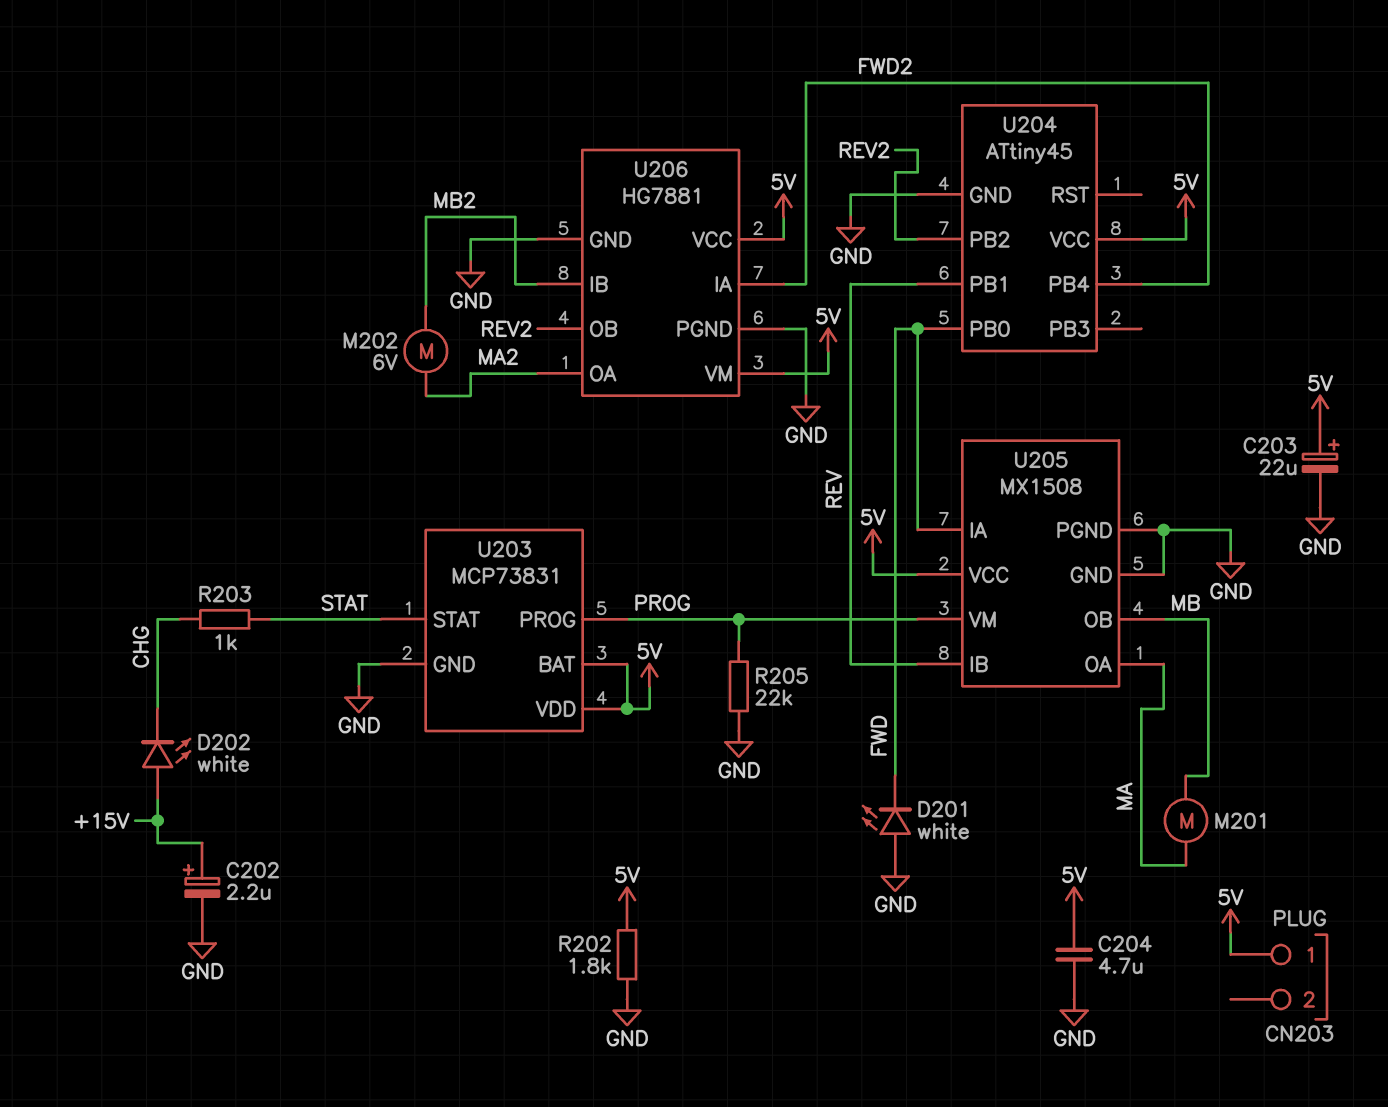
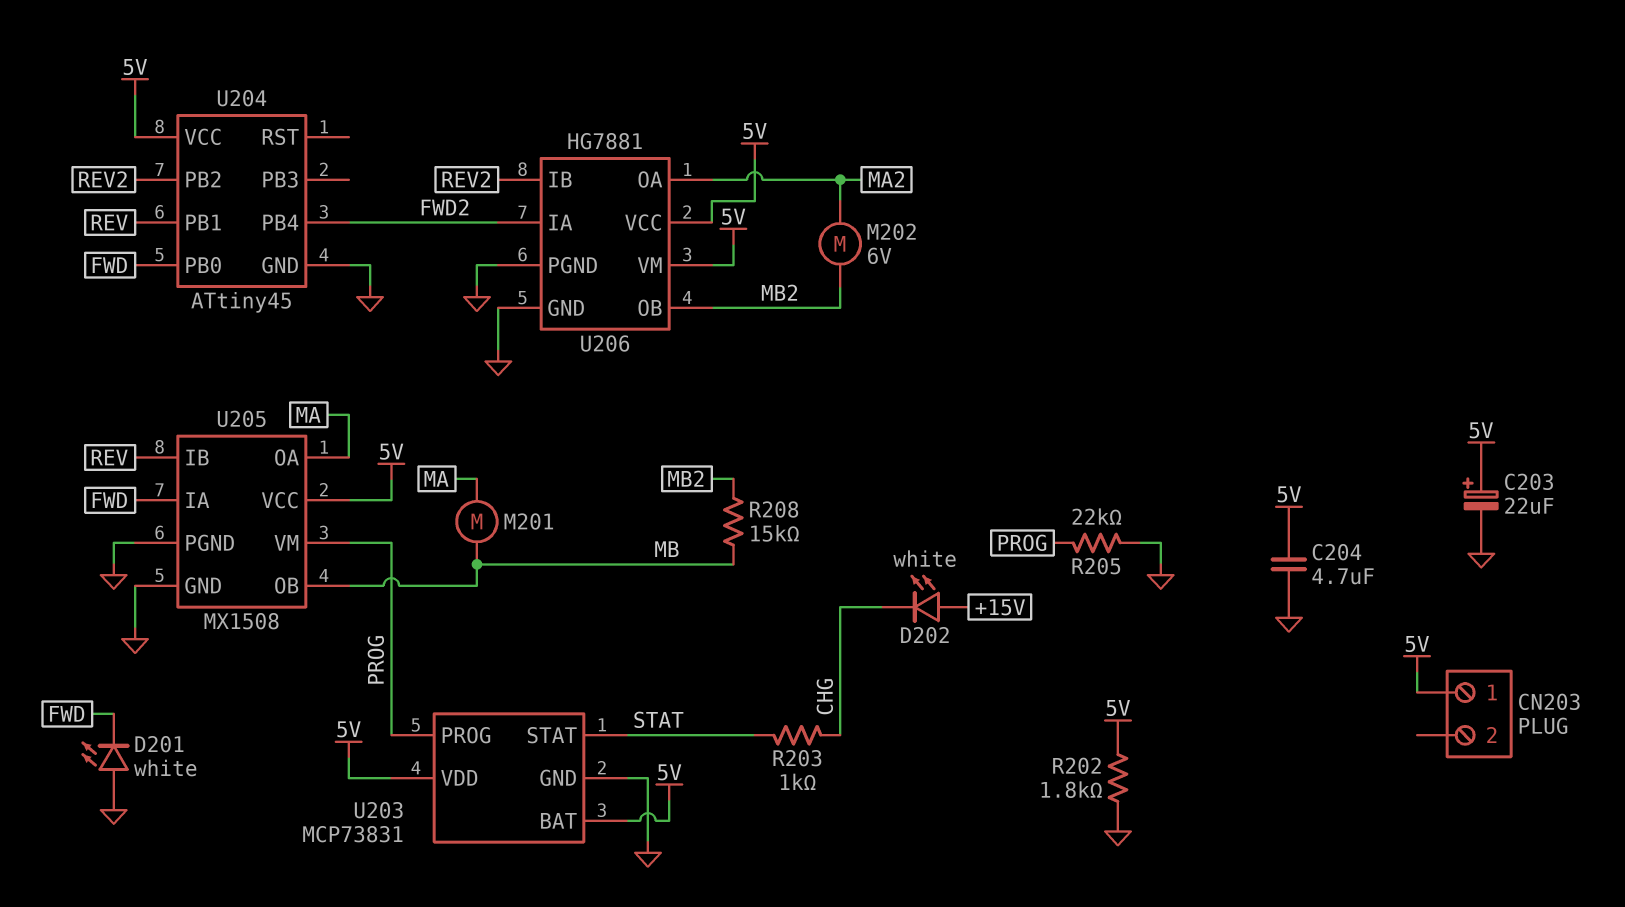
C202: 2.2uF (plus +15V, minus GND) -> none
R208: none -> 15k (MB, MB2)
U206 pin IB: MB2 -> REV2
U206 pin OB: REV2 -> MB2

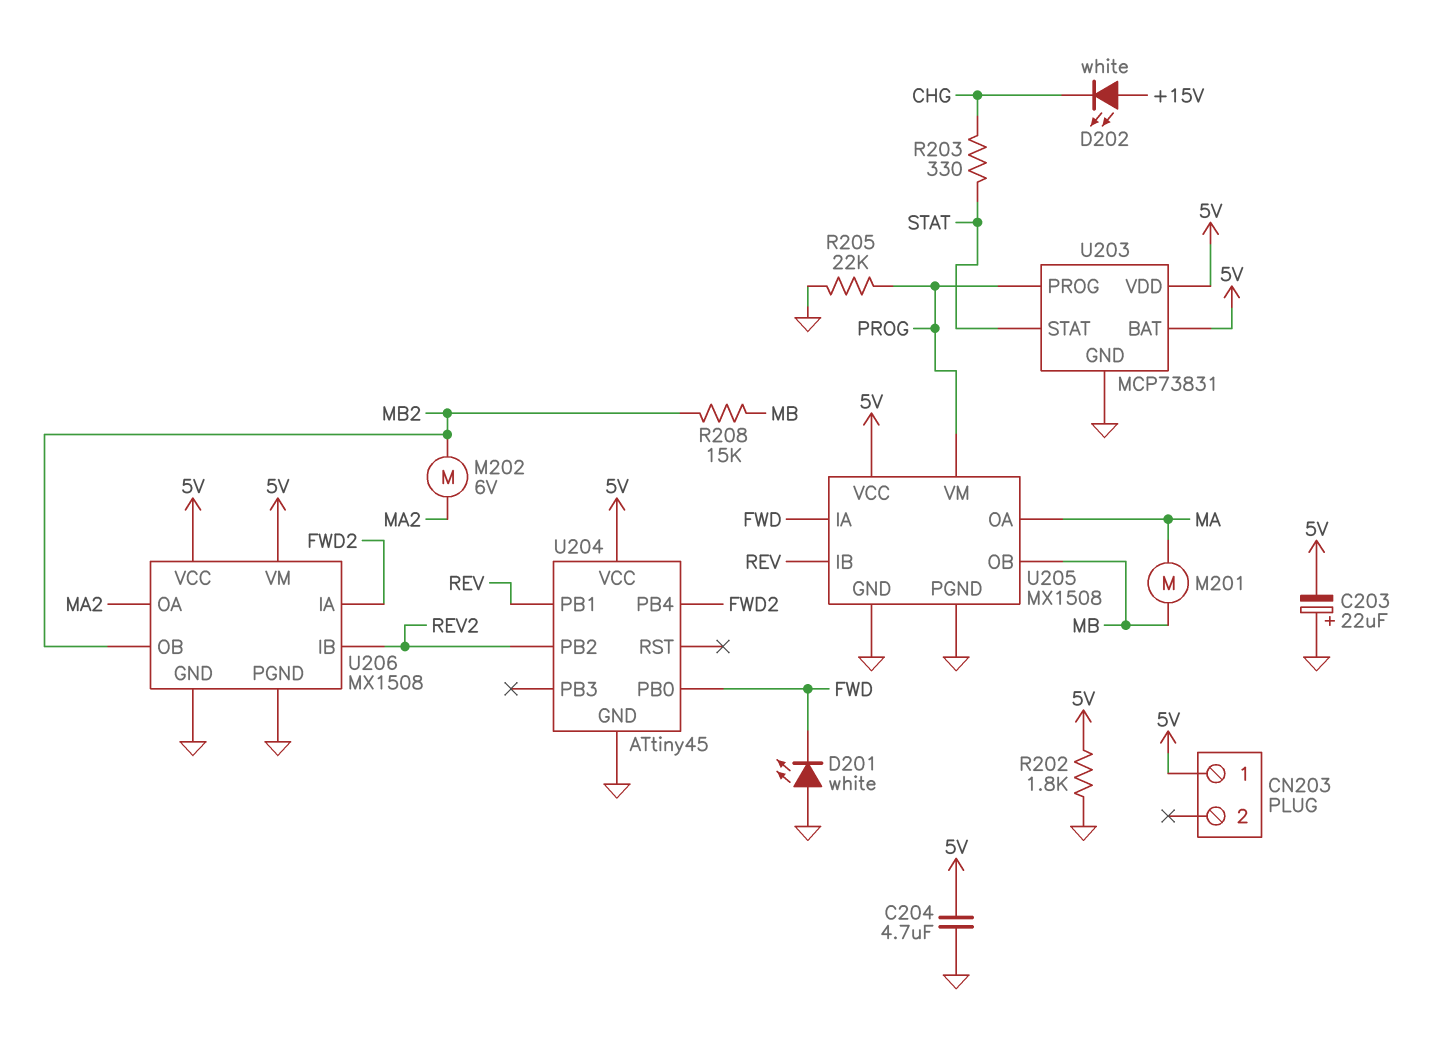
C203: 22uF (plus 5V, minus GND) -> 22uF (plus GND, minus 5V)
R203: 1k (CHG, STAT) -> 330 (CHG, STAT)
U206: HG7881 -> MX1508

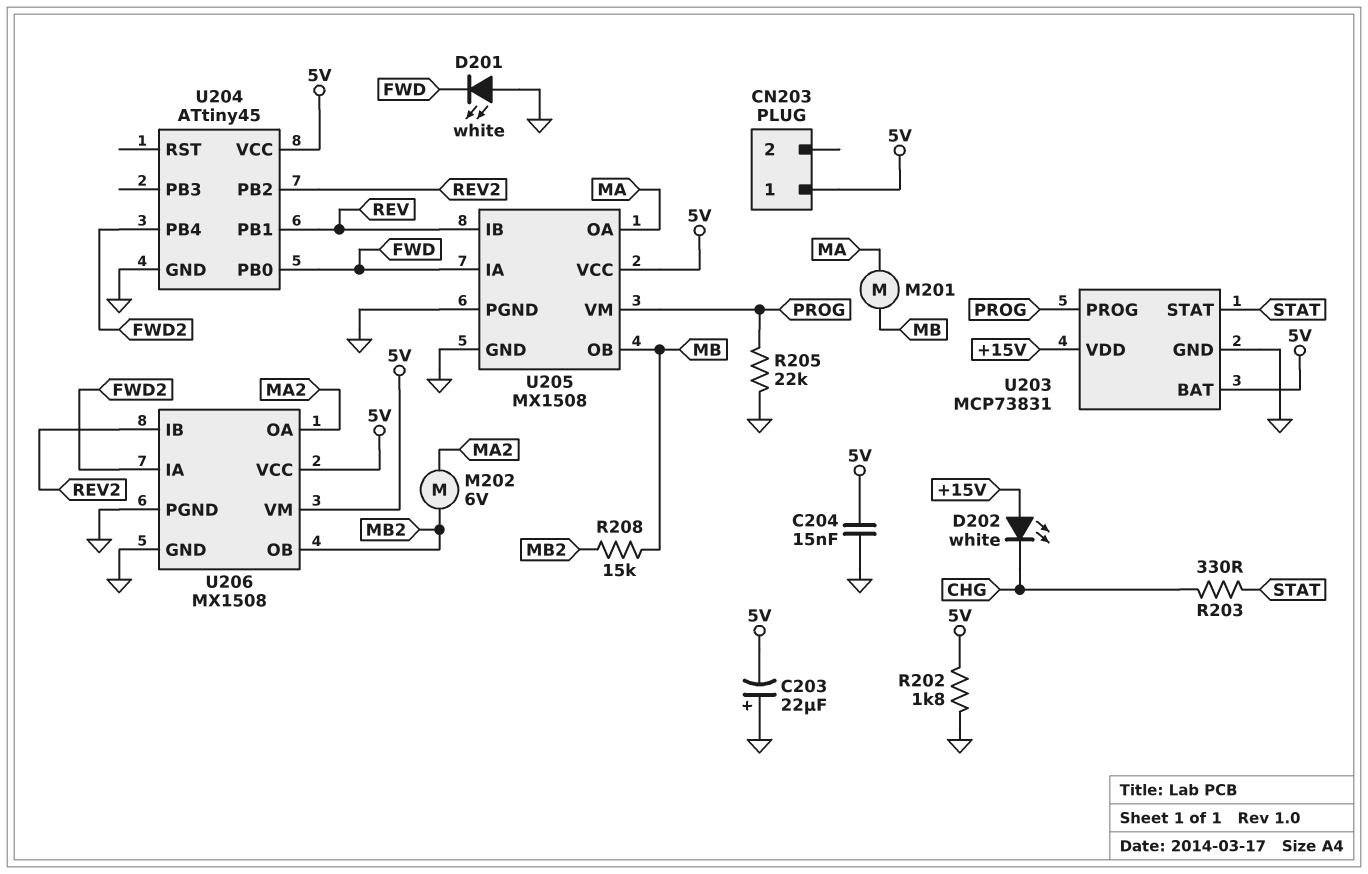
C204: 4.7uF (5V, GND) -> 15nF (5V, GND)
U203 pin VDD: 5V -> +15V

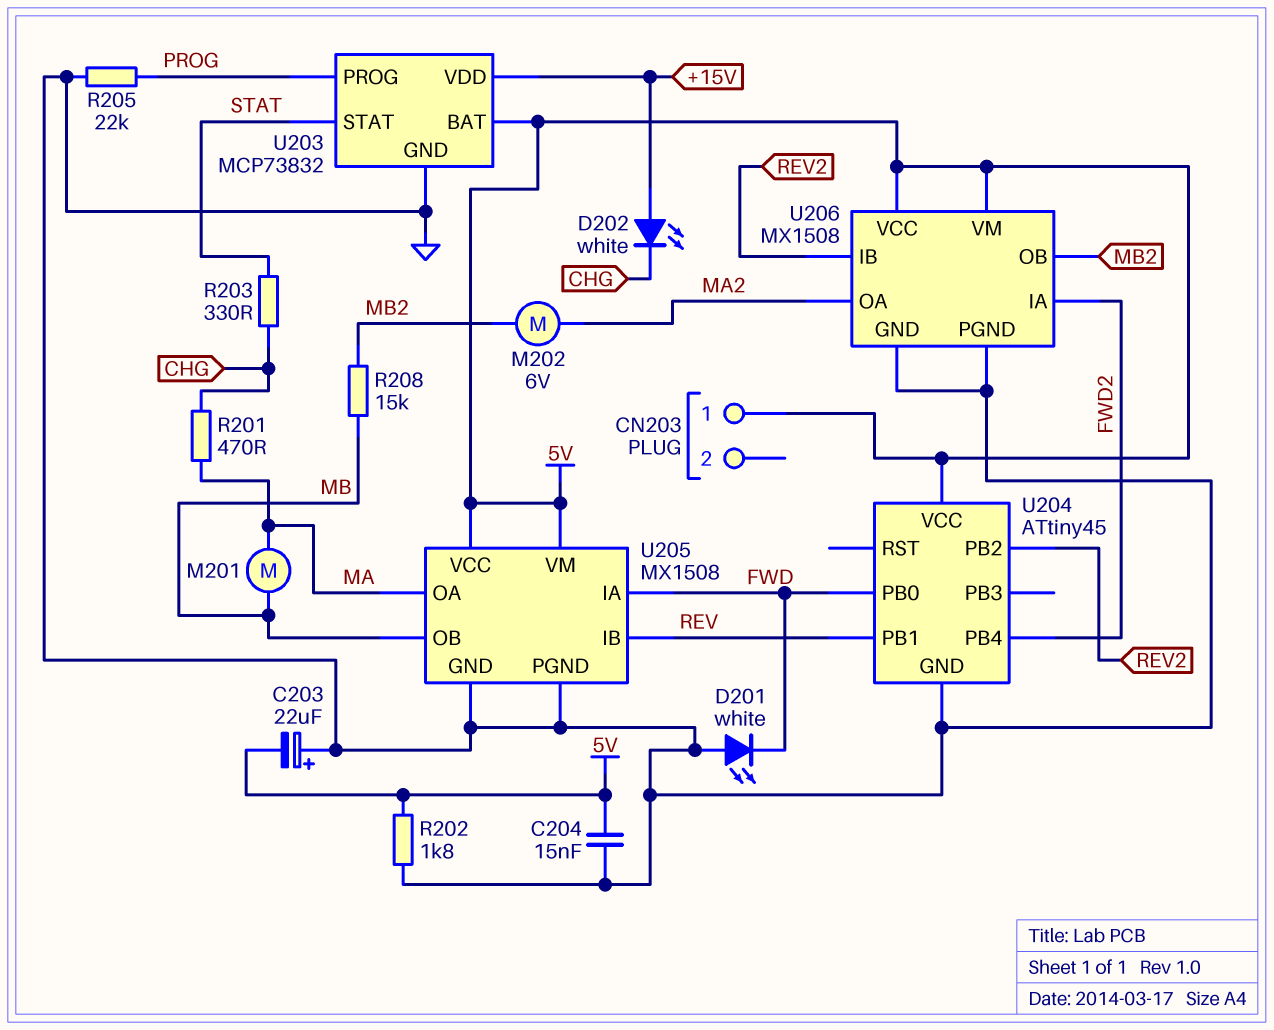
R201: none -> 470 (CHG, MA)
U203: MCP73831 -> MCP73832
U205 pin VM: PROG -> 5V

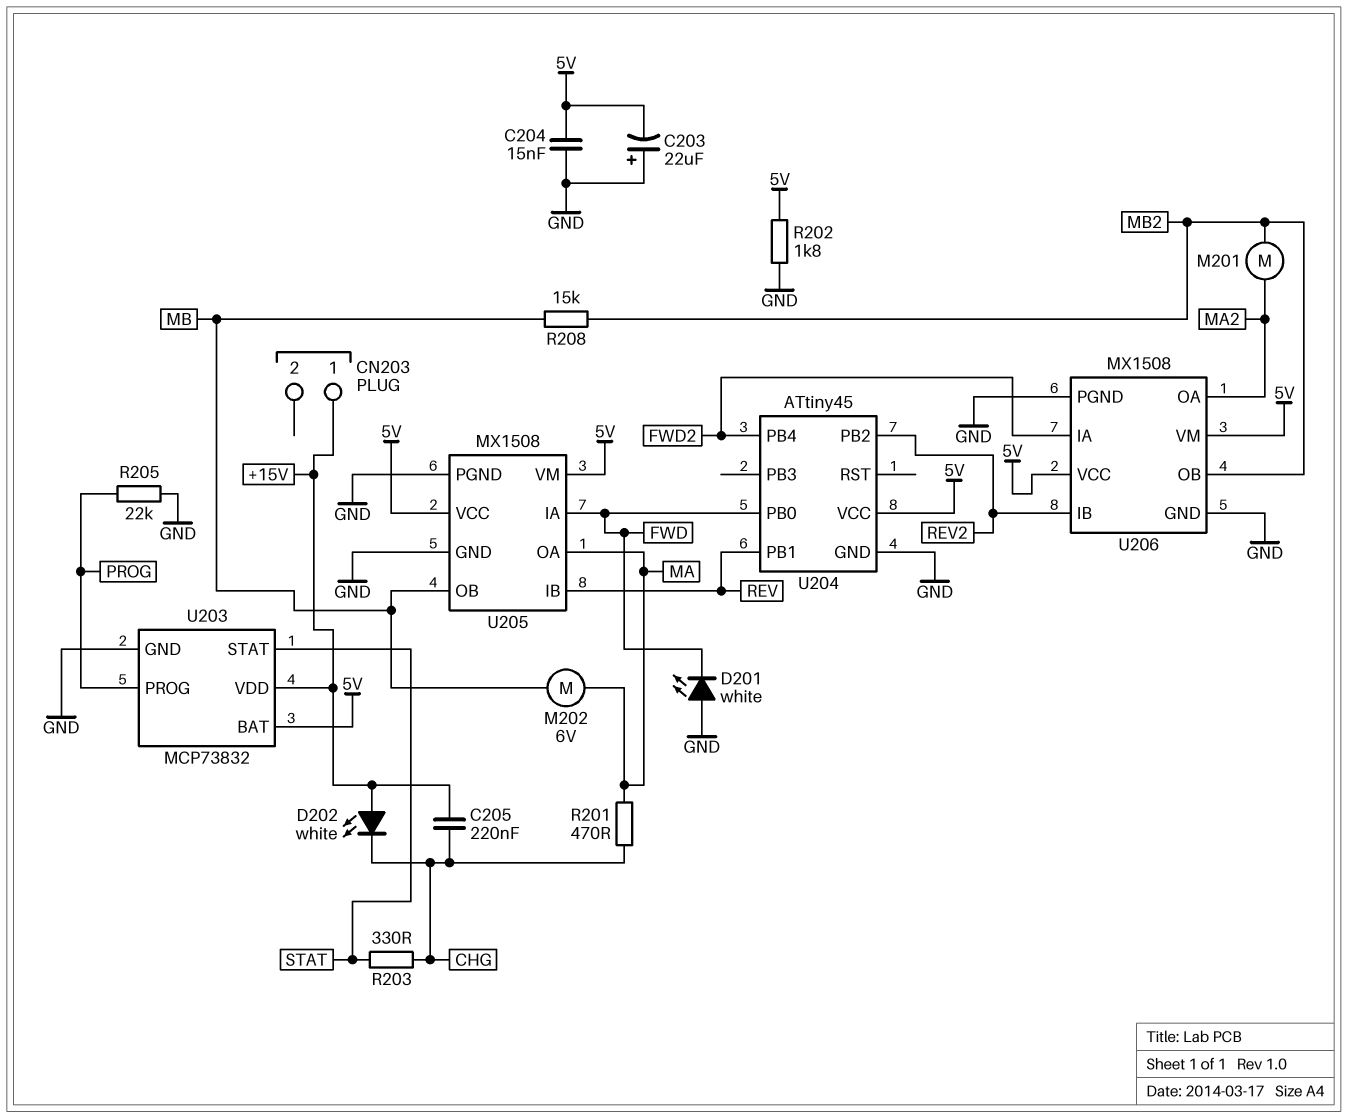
C205: none -> 220nF (+15V, CHG)
CN203 pin 1: 5V -> +15V
M201: motor (MA, MB) -> motor (MA2, MB2)
M202: motor 6V (MA2, MB2) -> motor 6V (MA, MB)

